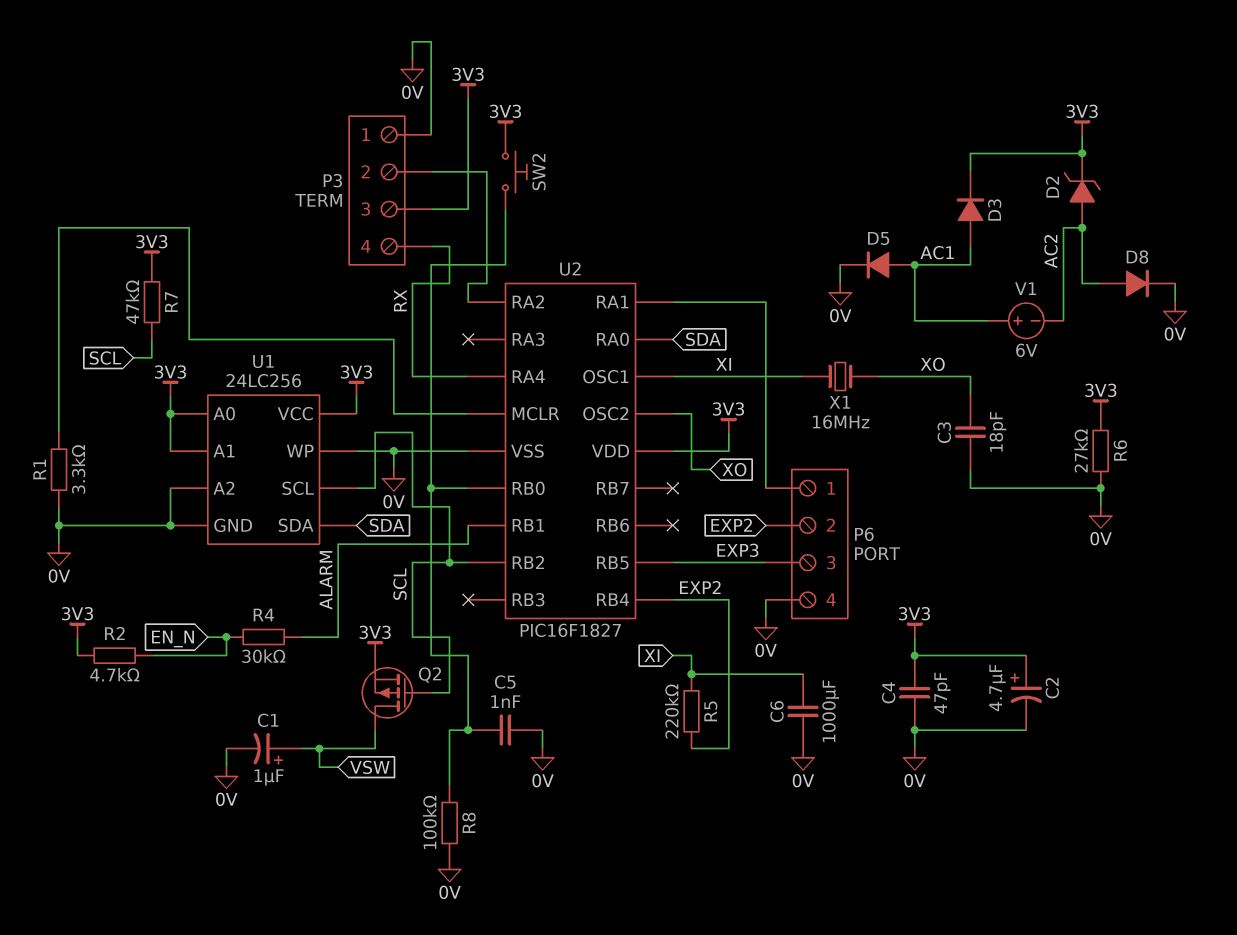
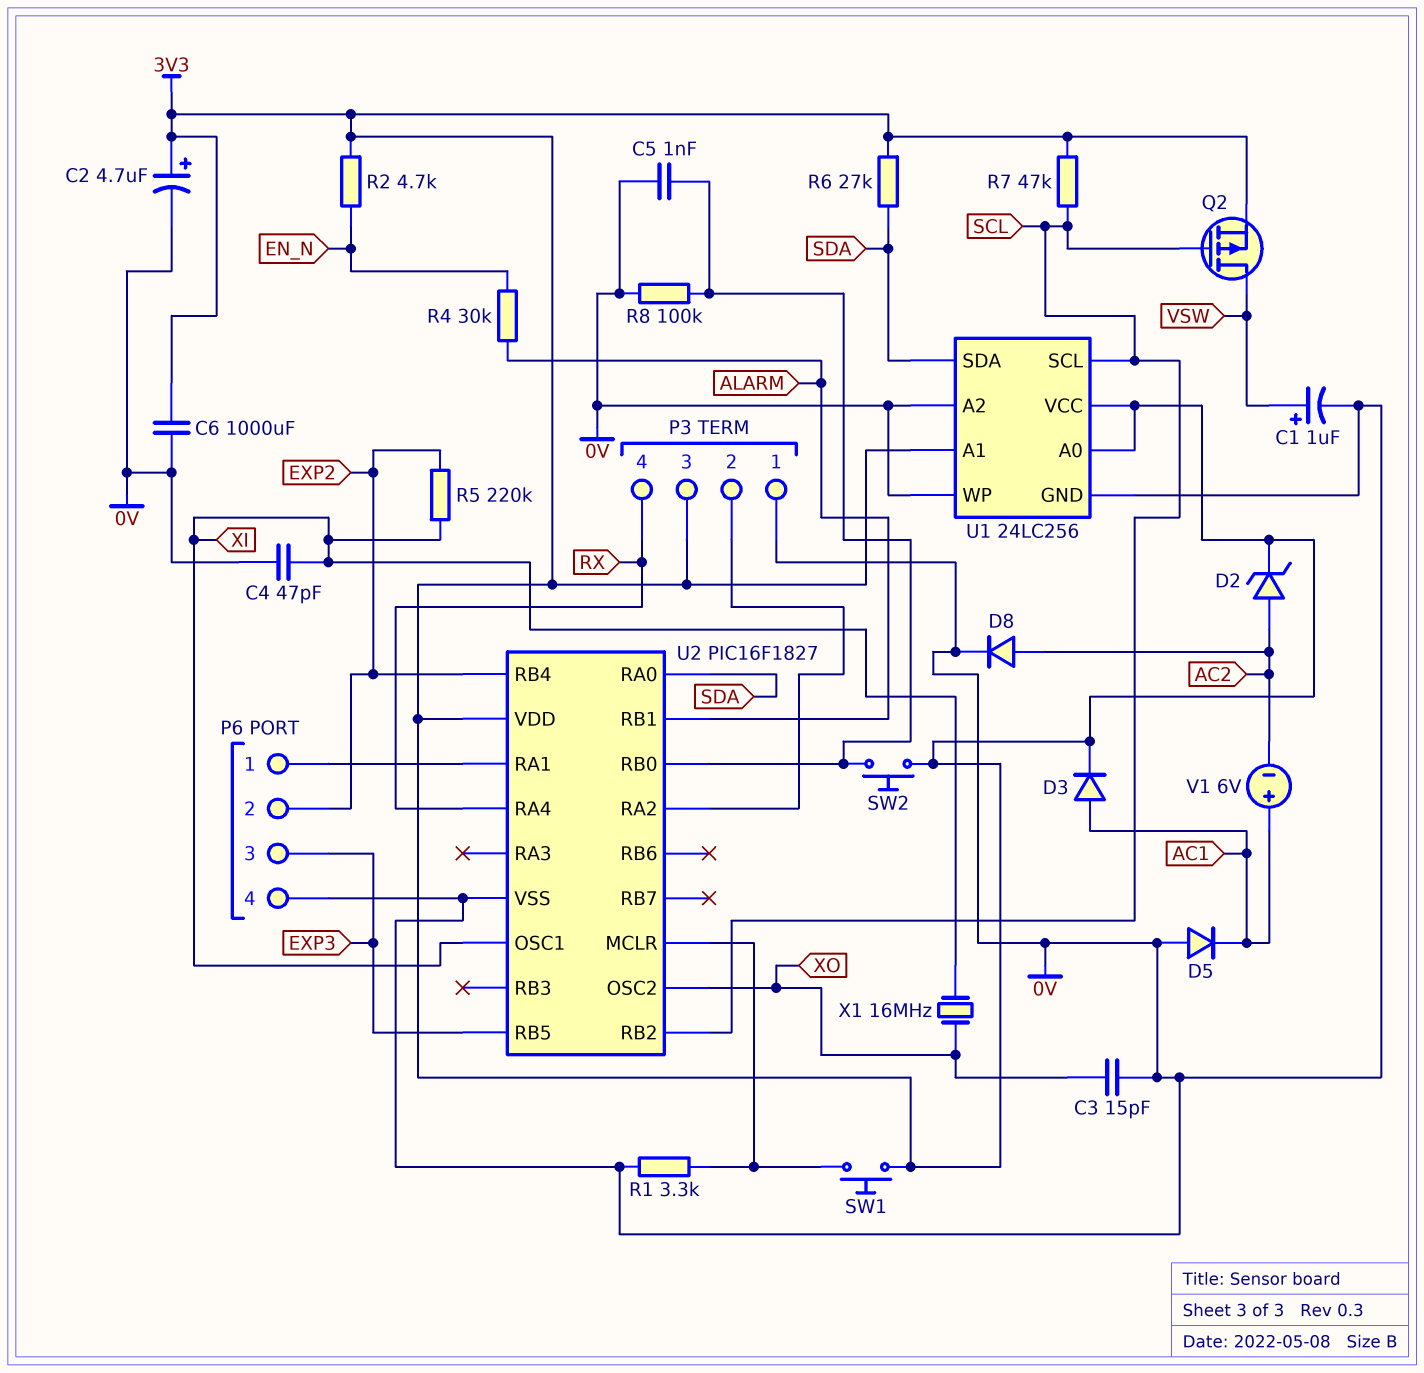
C3: 18pF (0V, XO) -> 15pF (0V, XO)
C4: 47pF (0V, 3V3) -> 47pF (0V, XI)
C6: 1000uF (0V, XI) -> 1000uF (0V, 3V3)
D5: diode (A AC1, K 0V) -> diode (A 0V, K AC1)
R6: 27k (0V, 3V3) -> 27k (3V3, SDA)
SW1: none -> button (3V3, U2/MCLR)

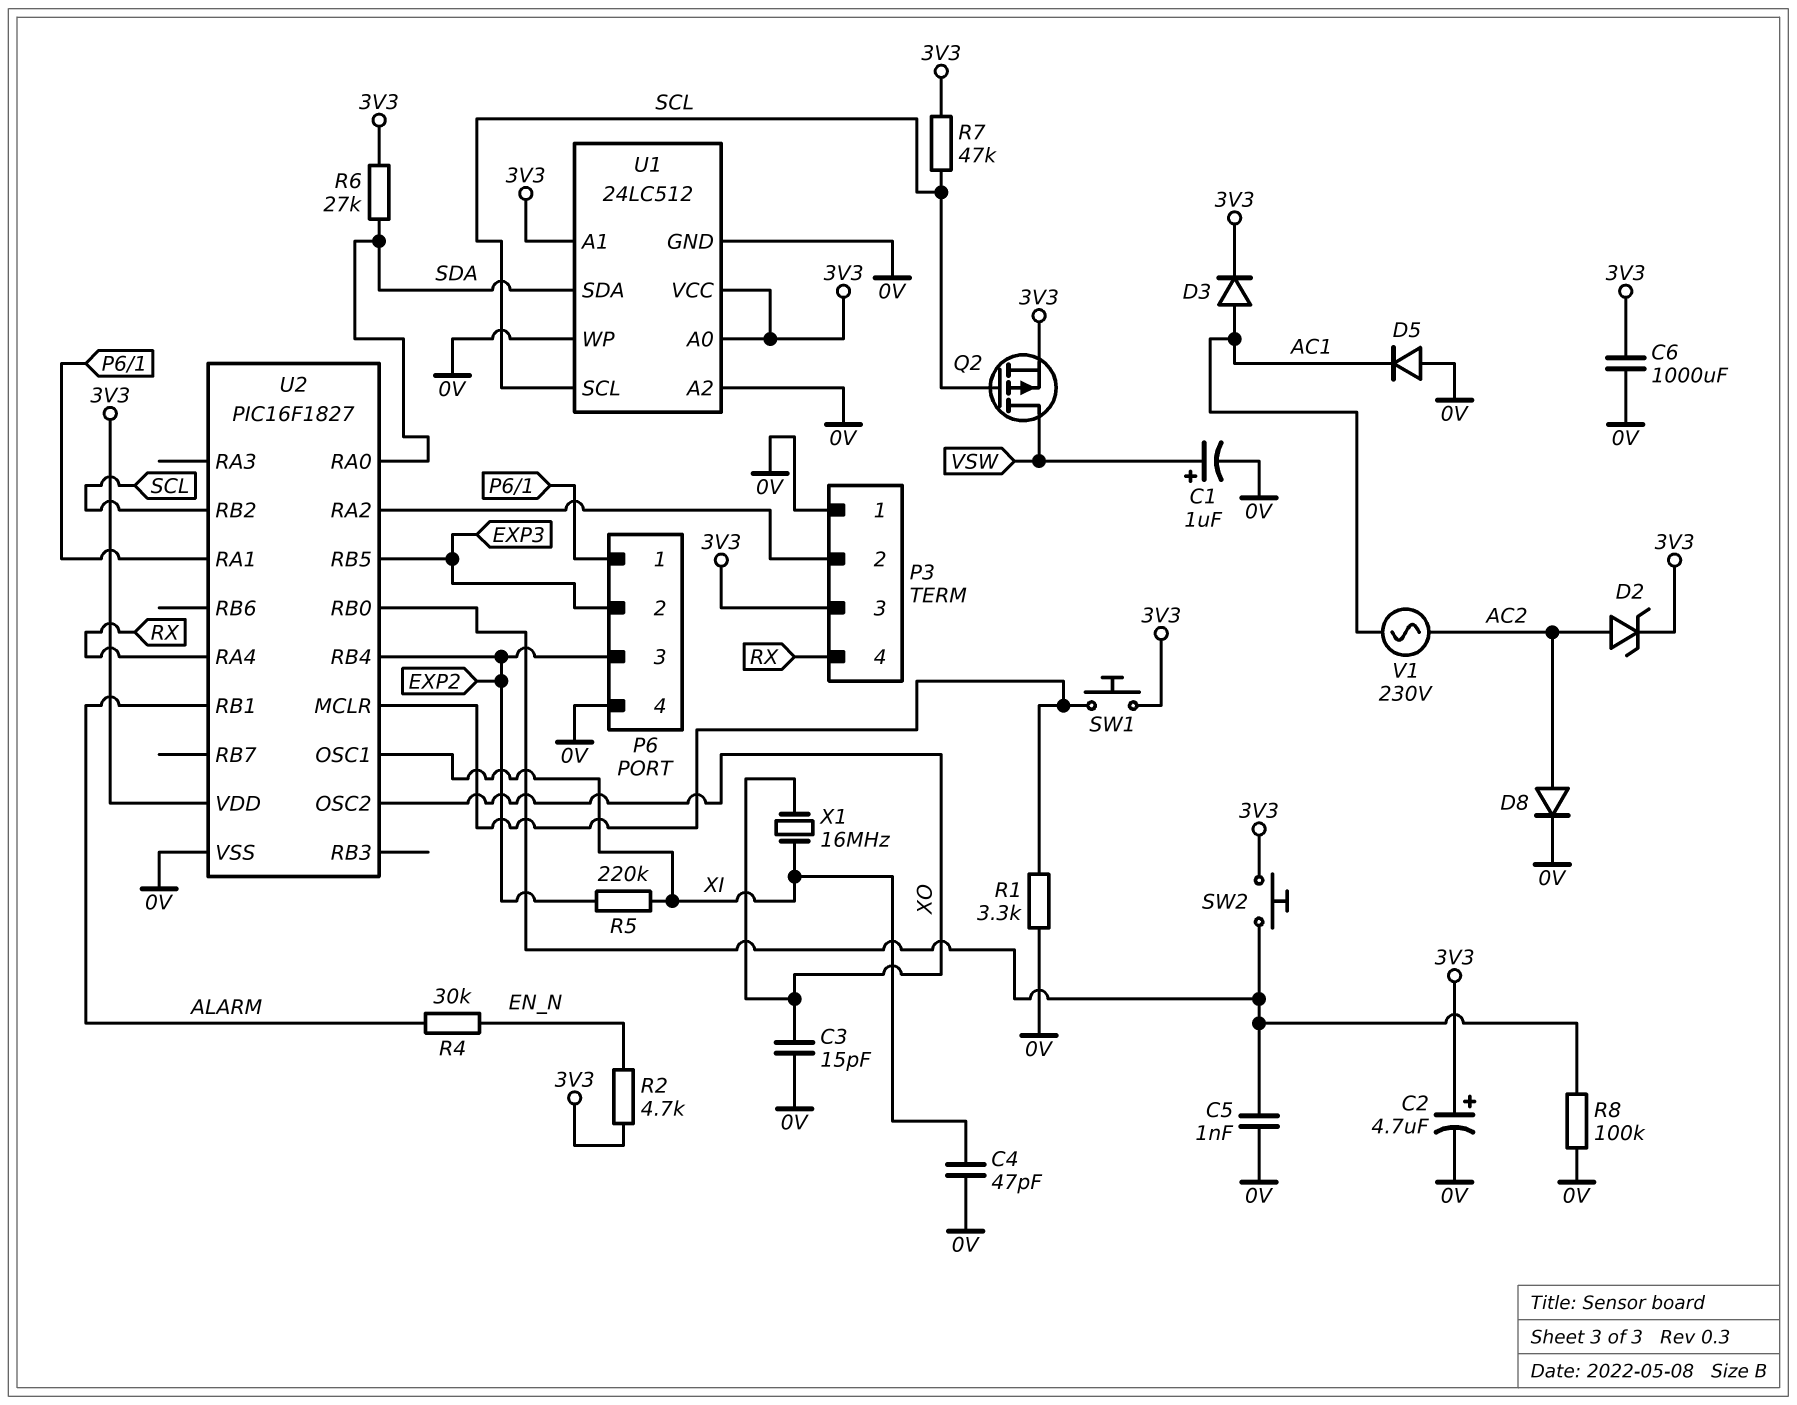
P6 pin 2: EXP2 -> EXP3
P6 pin 3: EXP3 -> EXP2
U1: 24LC256 -> 24LC512
V1: 6V (plus AC1, minus AC2) -> AC 230V (AC1, AC2)

